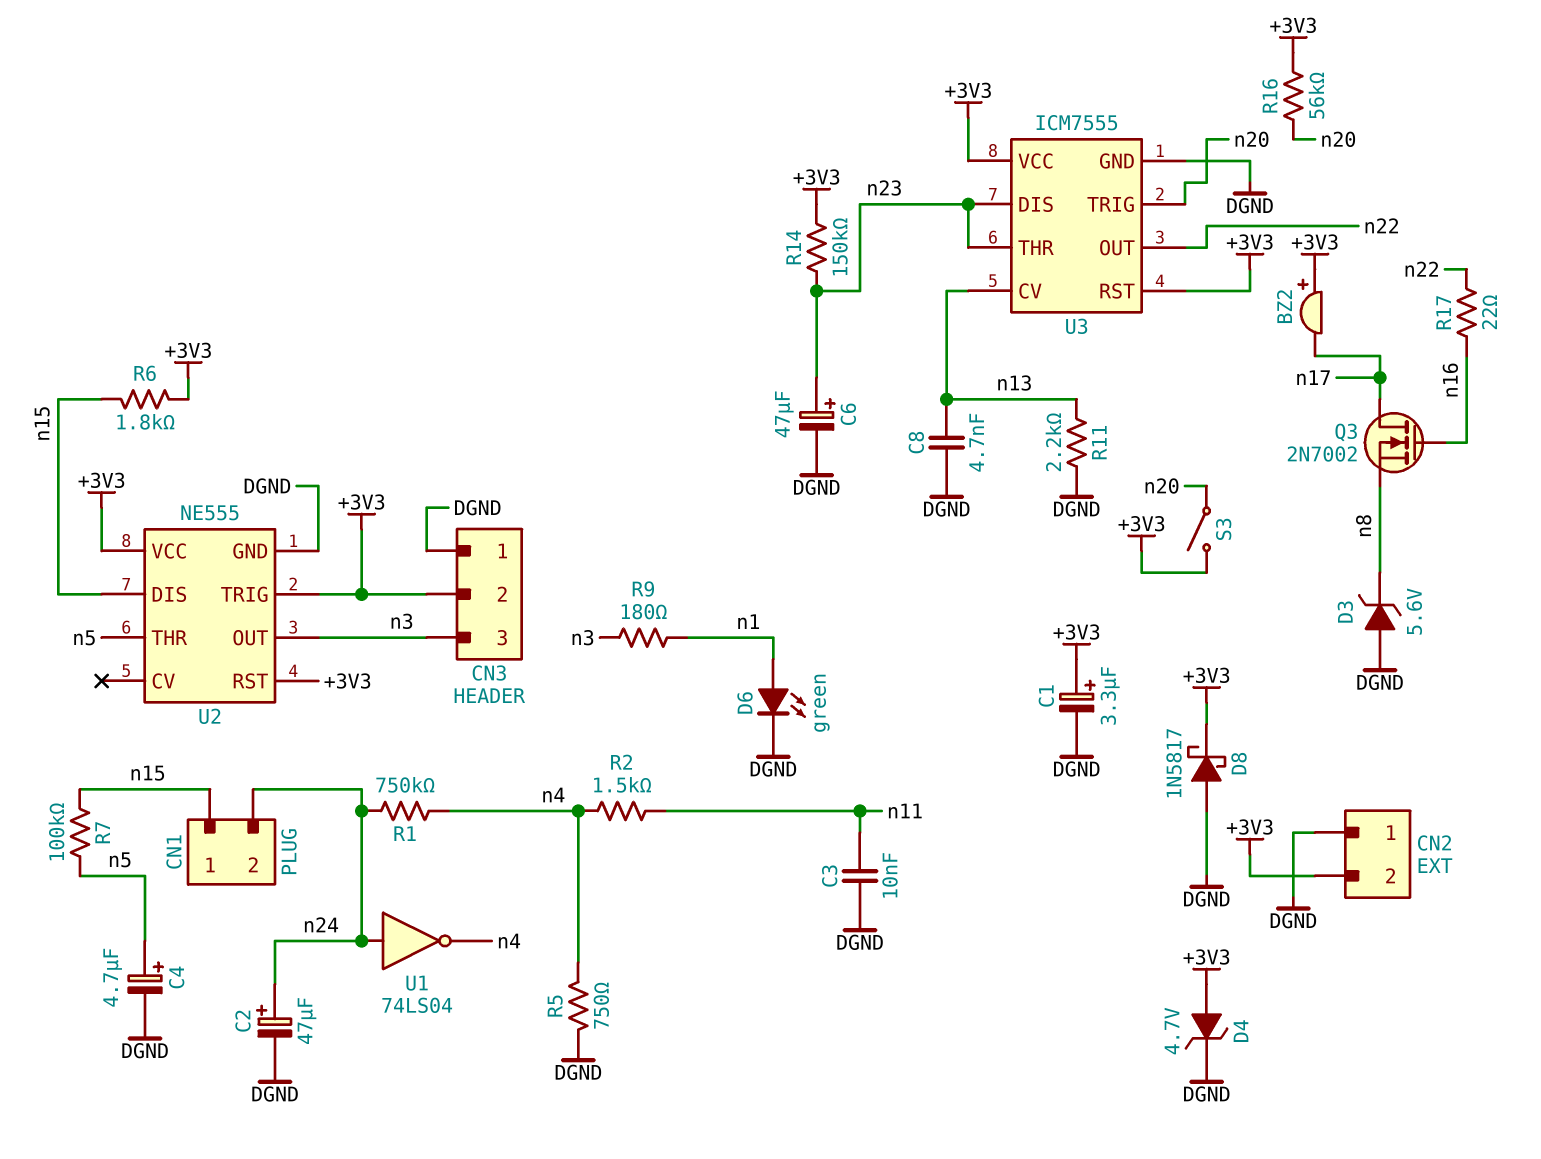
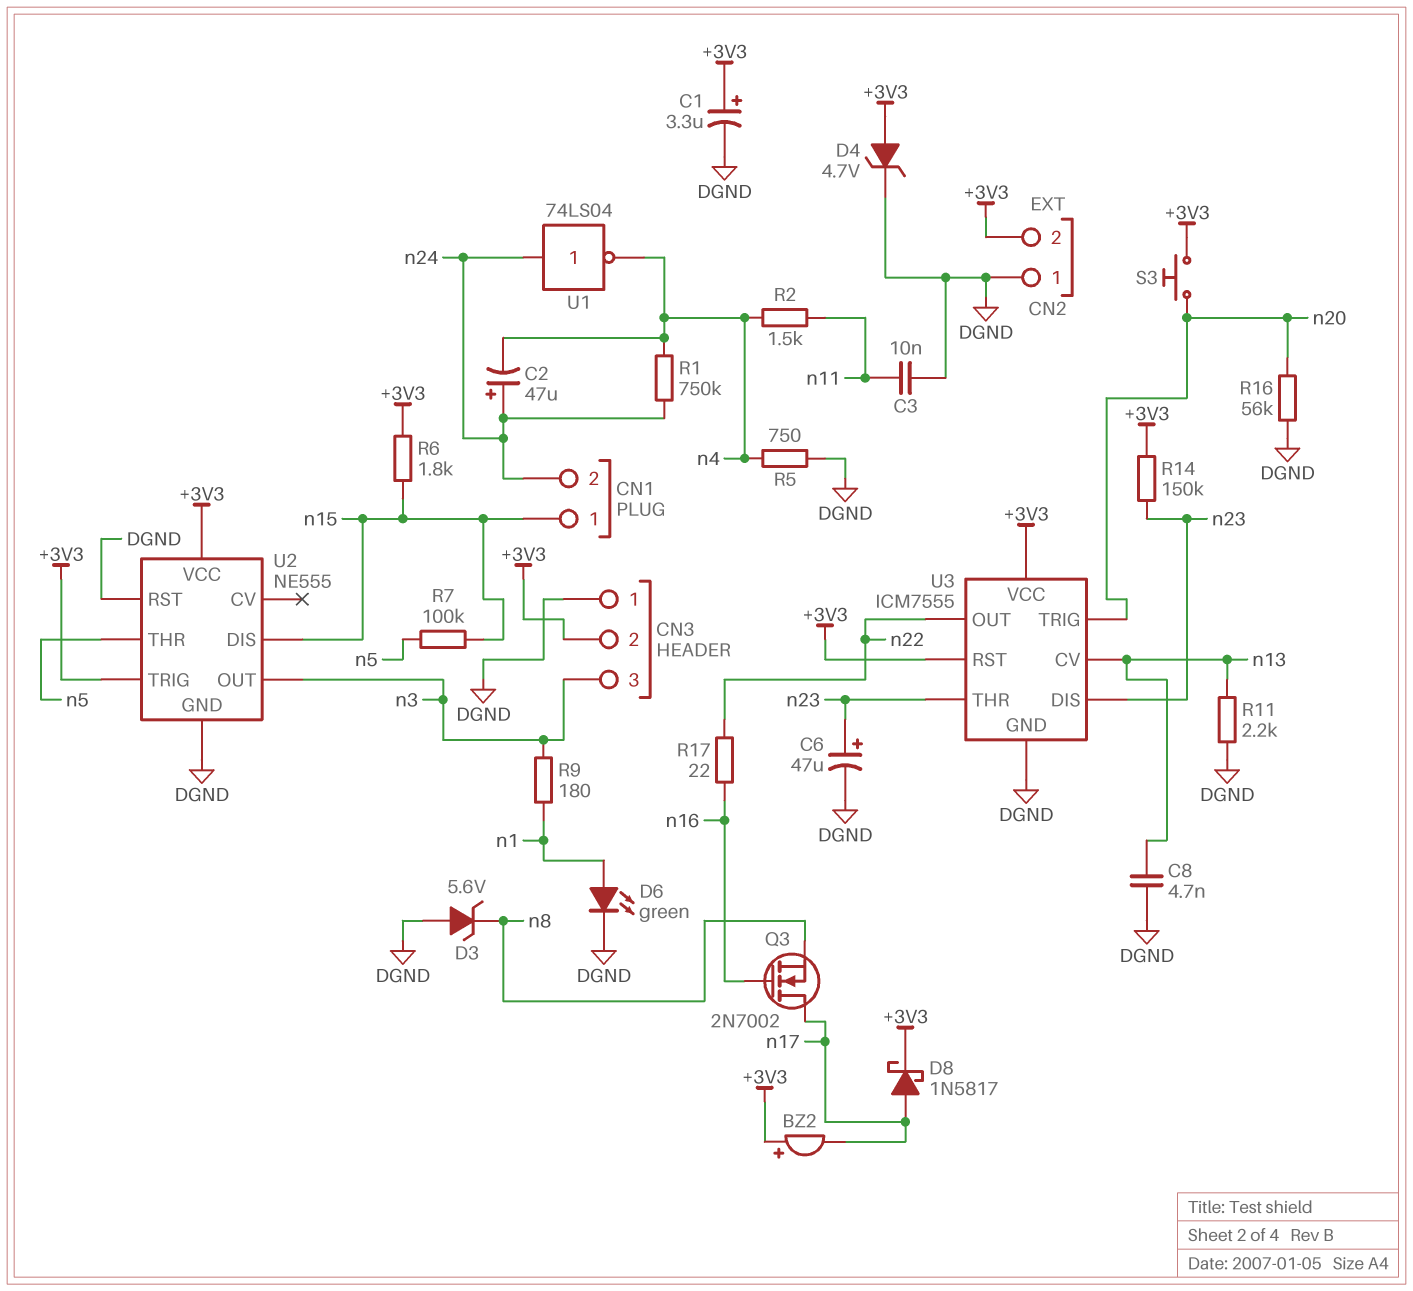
C2: 47uF (plus n24, minus DGND) -> 47uF (plus n24, minus n4)
C4: 4.7uF (plus n5, minus DGND) -> none
D8: schottky 1N5817 (A DGND, K +3V3) -> schottky 1N5817 (A n17, K +3V3)
R16: 56k (+3V3, n20) -> 56k (DGND, n20)
S3: switch (+3V3, n20) -> button (+3V3, n20)
U2 pin RST: +3V3 -> DGND

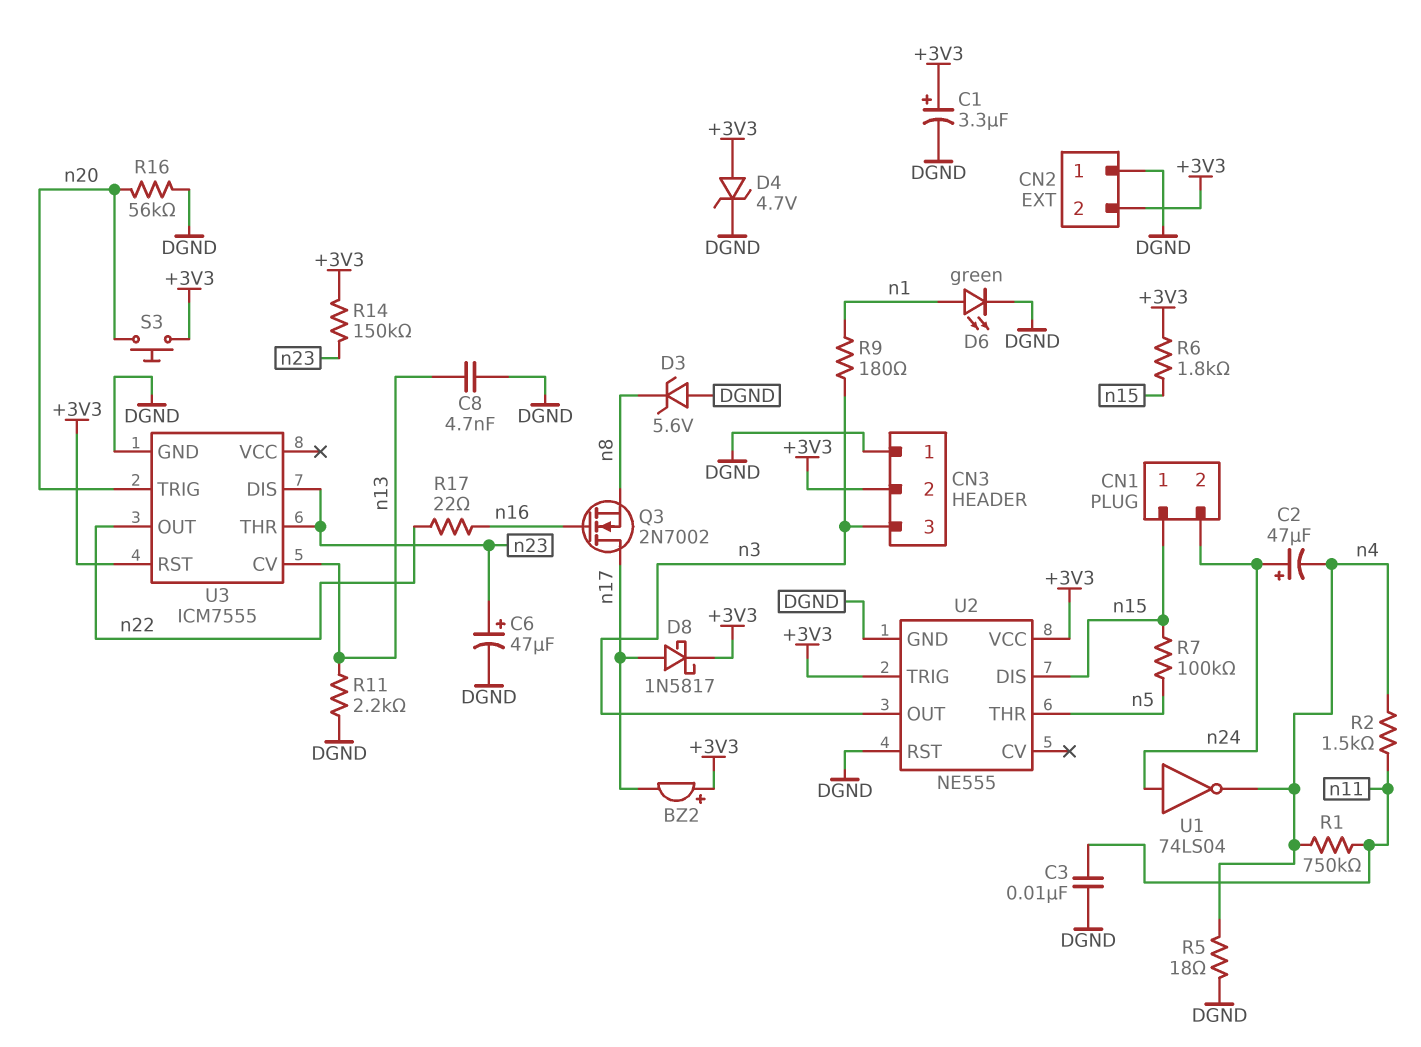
R1: 750k (n4, n24) -> 750k (n4, n11)
R5: 750 (DGND, n4) -> 18 (DGND, n4)
U3 pin VCC: +3V3 -> none

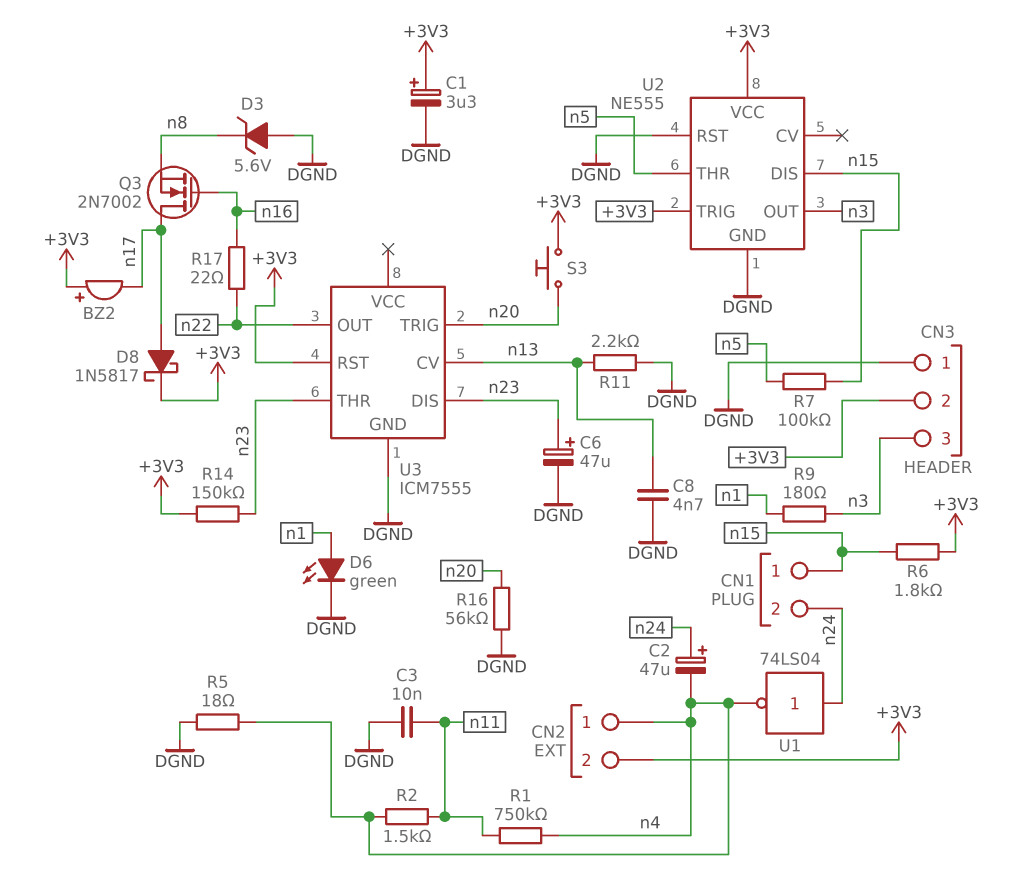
CN2 pin 1: DGND -> n4
D4: zener 4.7V (A +3V3, K DGND) -> none

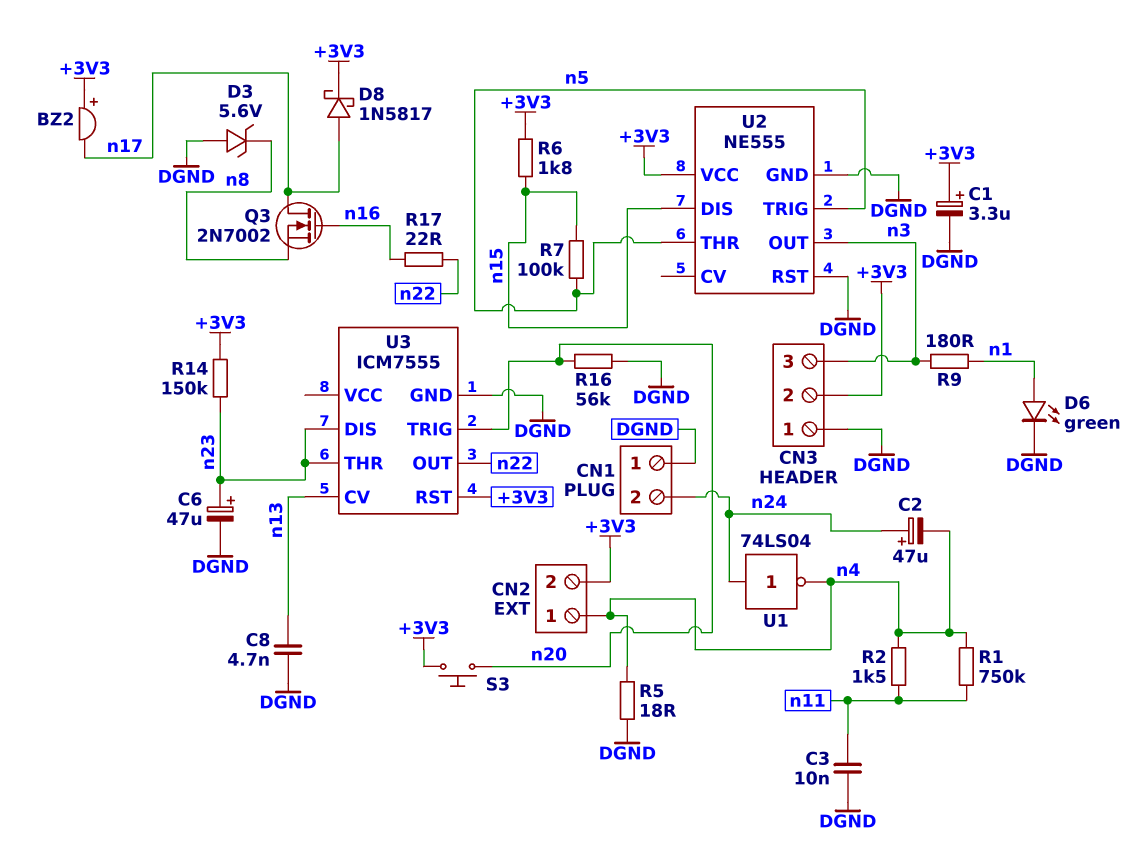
CN1 pin 1: n15 -> DGND
R11: 2.2k (DGND, n13) -> none
U2 pin TRIG: +3V3 -> n5

